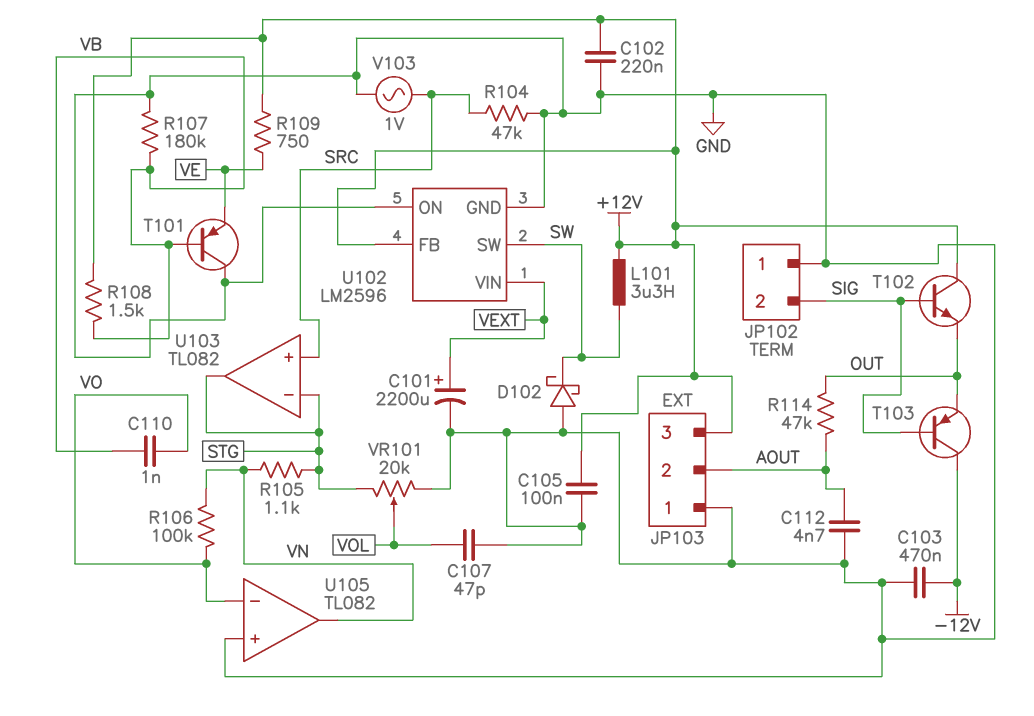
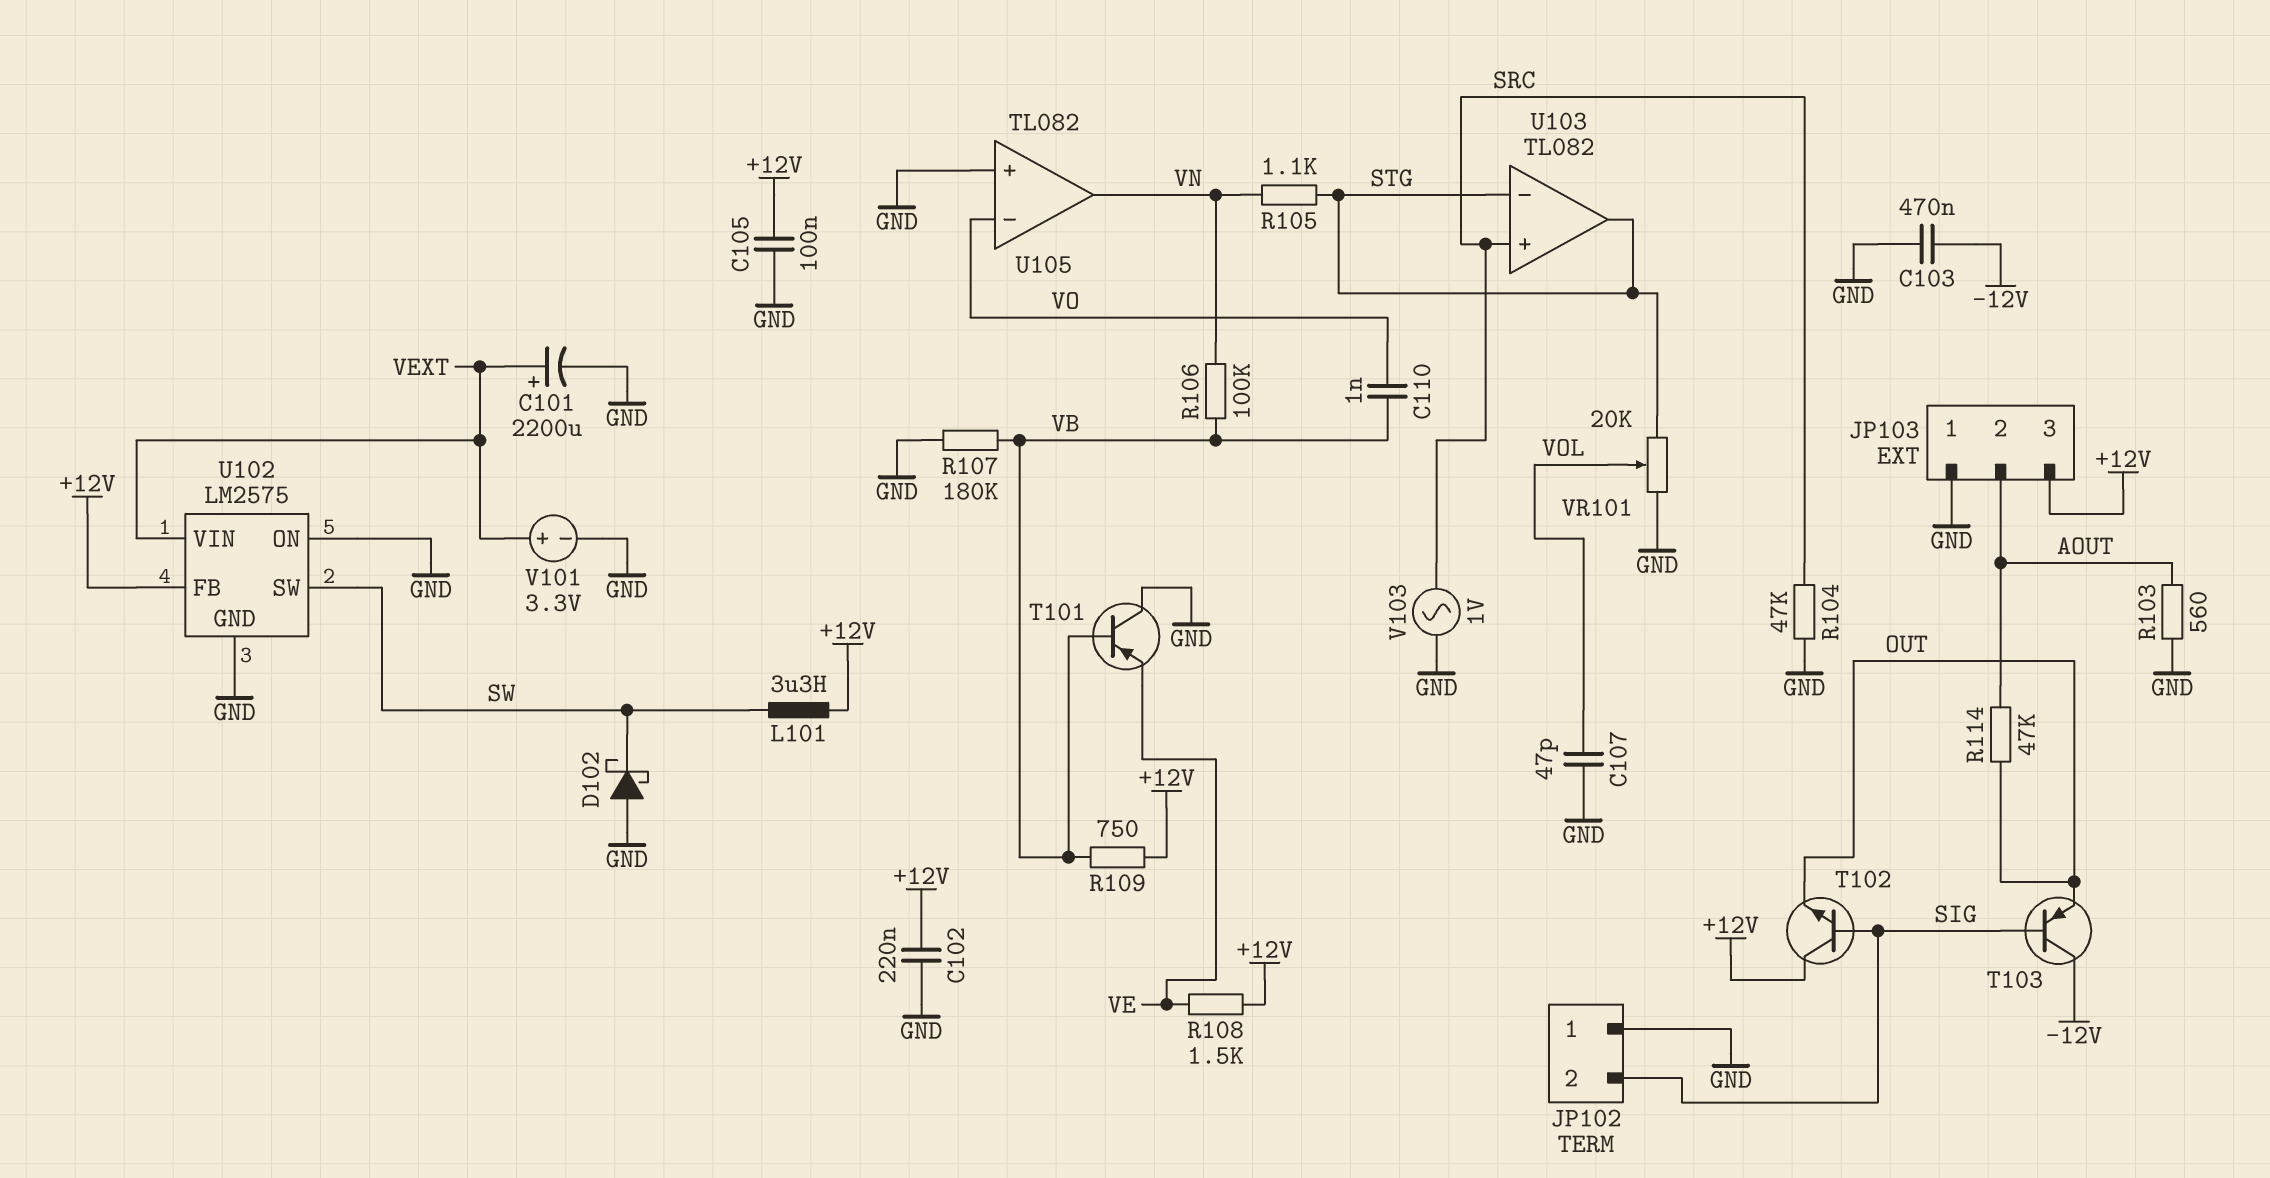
C112: 4.7nF (AOUT, GND) -> none
R103: none -> 560 (AOUT, GND)
R106: 100k (VN, VO) -> 100k (VB, VN)
R108: 1.5k (+12V, VB) -> 1.5k (+12V, VE)
R109: 750 (+12V, VE) -> 750 (+12V, VB)
U102: LM2596 -> LM2575
V101: none -> 3.3V (plus VEXT, minus GND)

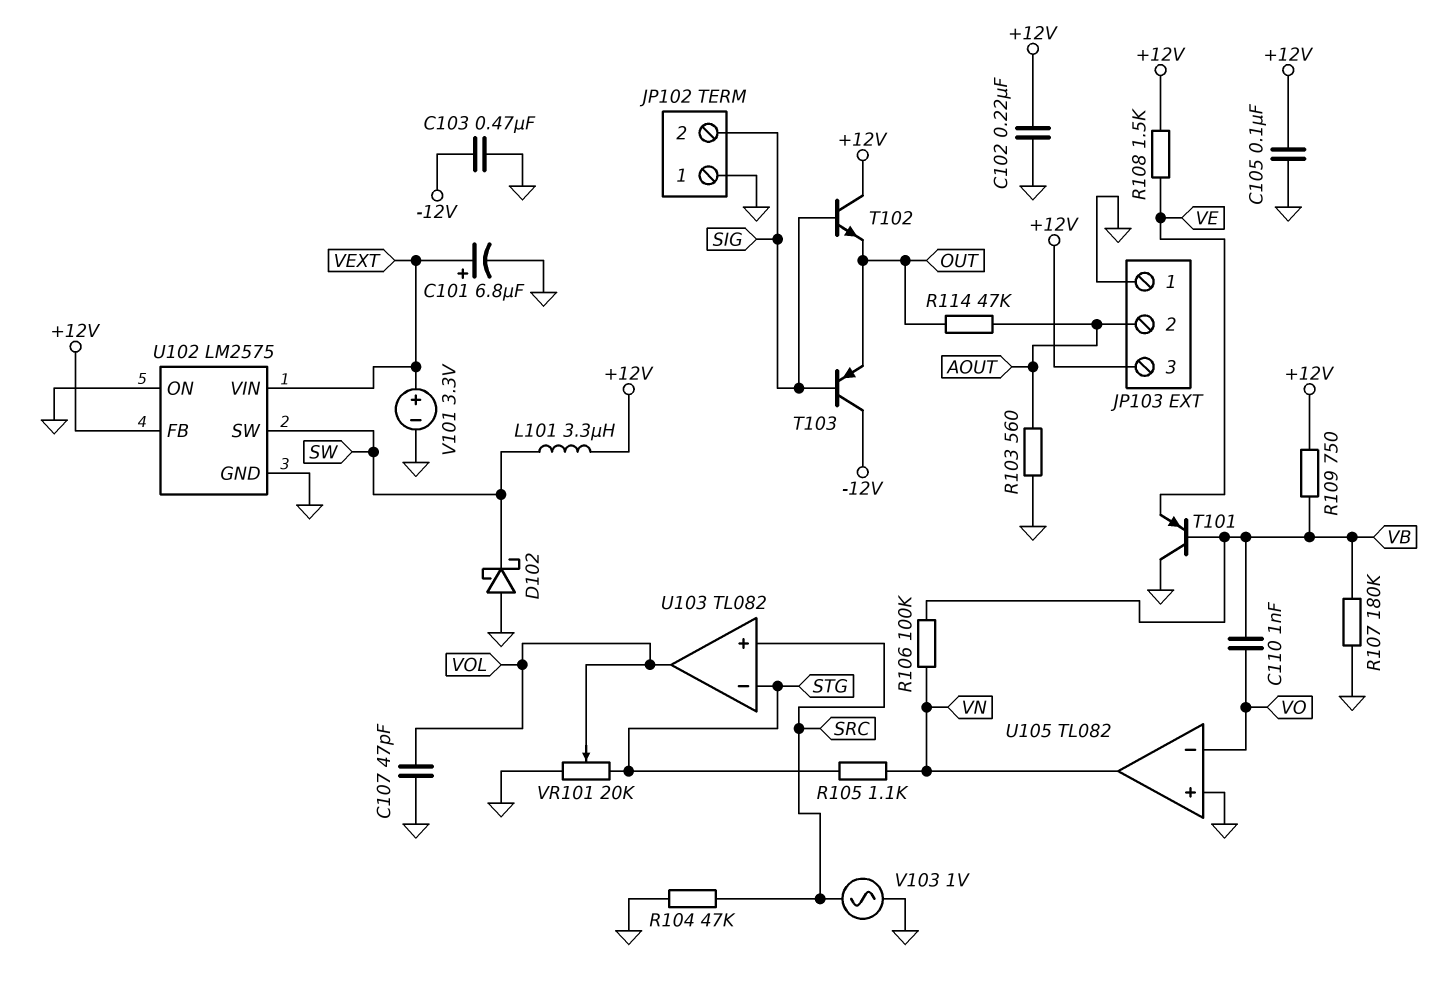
C101: 2200uF (plus VEXT, minus GND) -> 6.8uF (plus VEXT, minus GND)
U103 pin out: STG -> VOL

